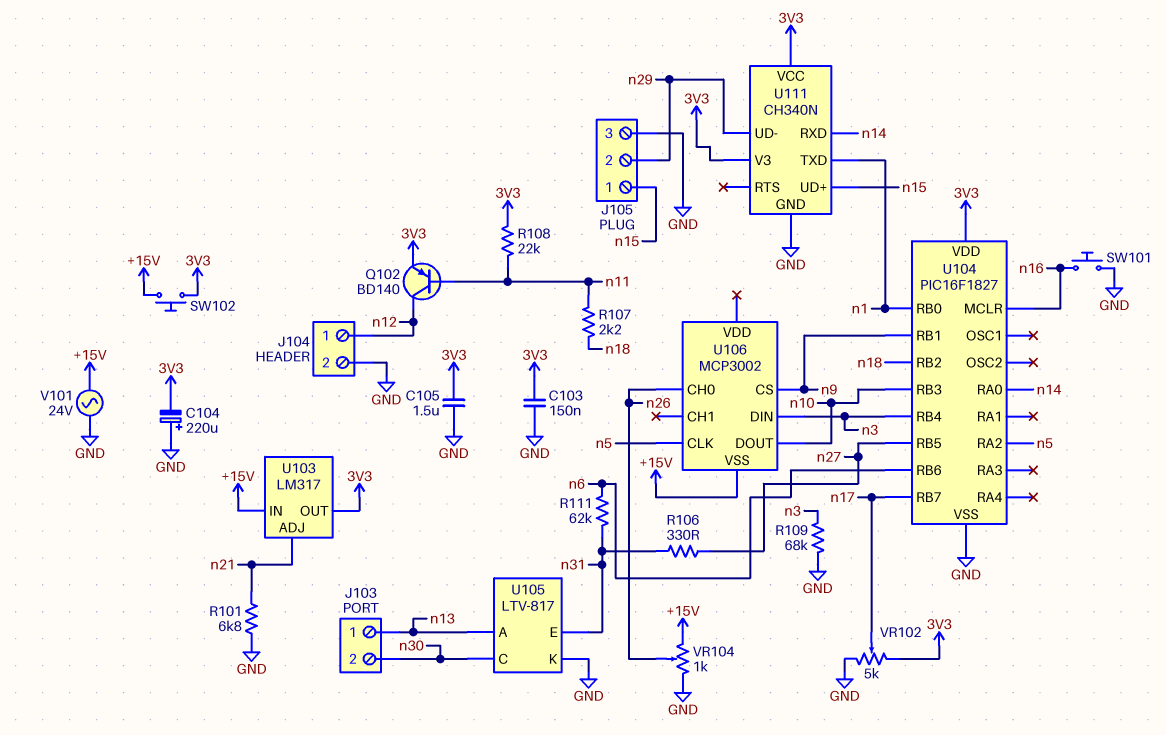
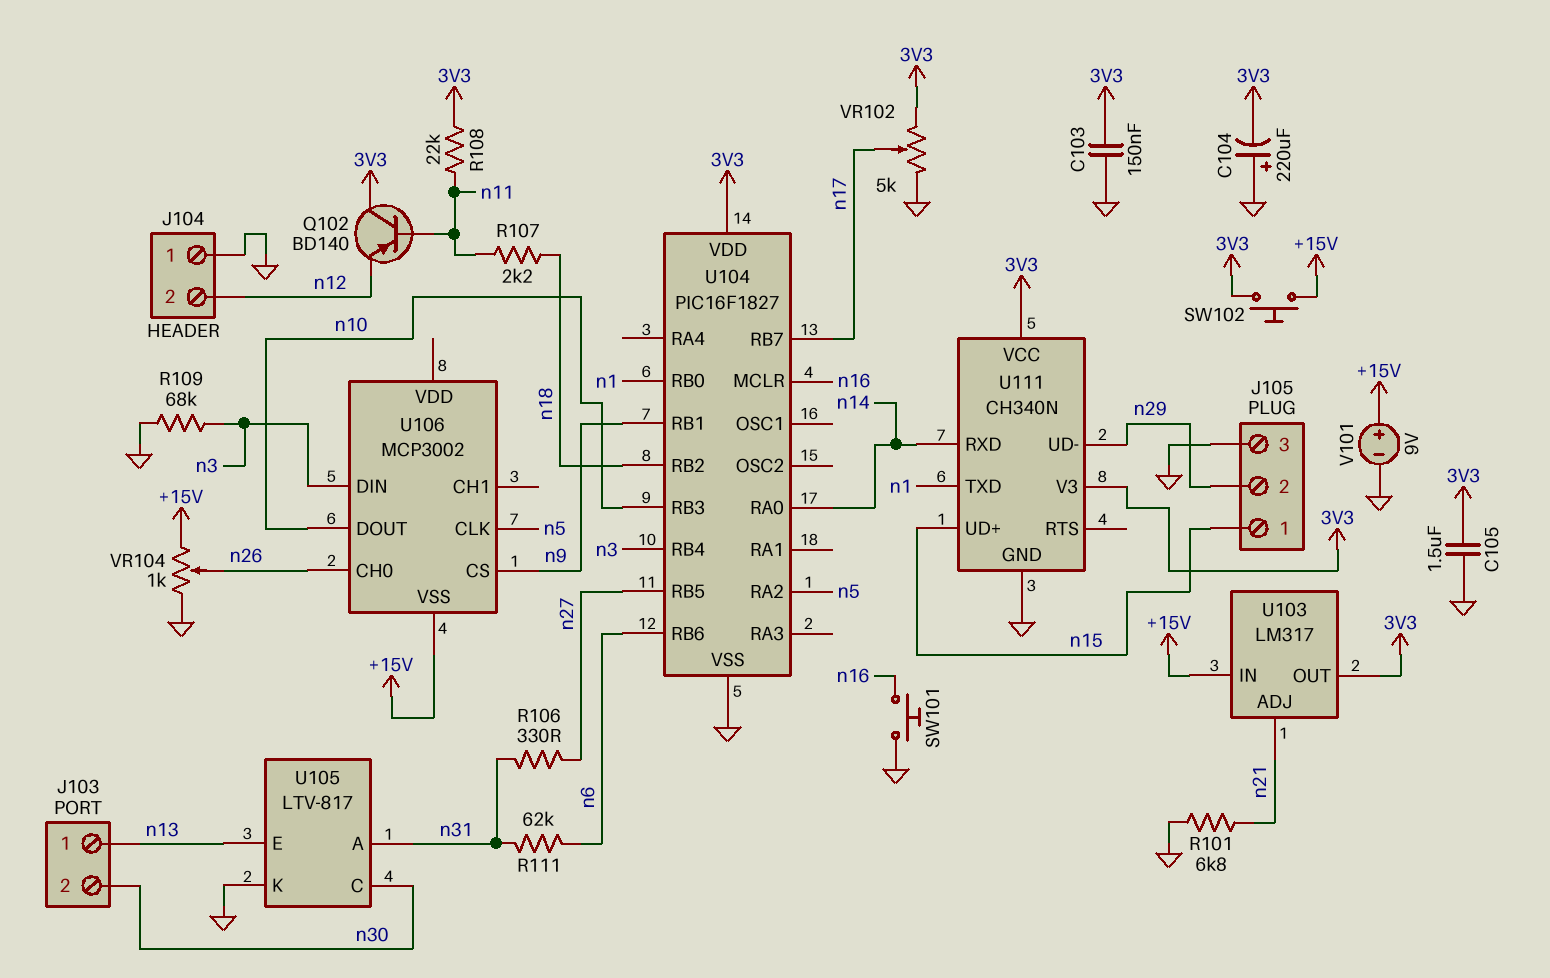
J104 pin 1: n12 -> GND
J104 pin 2: GND -> n12
Q102: PNP BD140 (B n11, C n12, E 3V3) -> PNP BD140 (B n11, C 3V3, E n12)
U105 pin A: n13 -> n31
U105 pin E: n31 -> n13
V101: AC 24V (+15V, GND) -> 9V (plus +15V, minus GND)

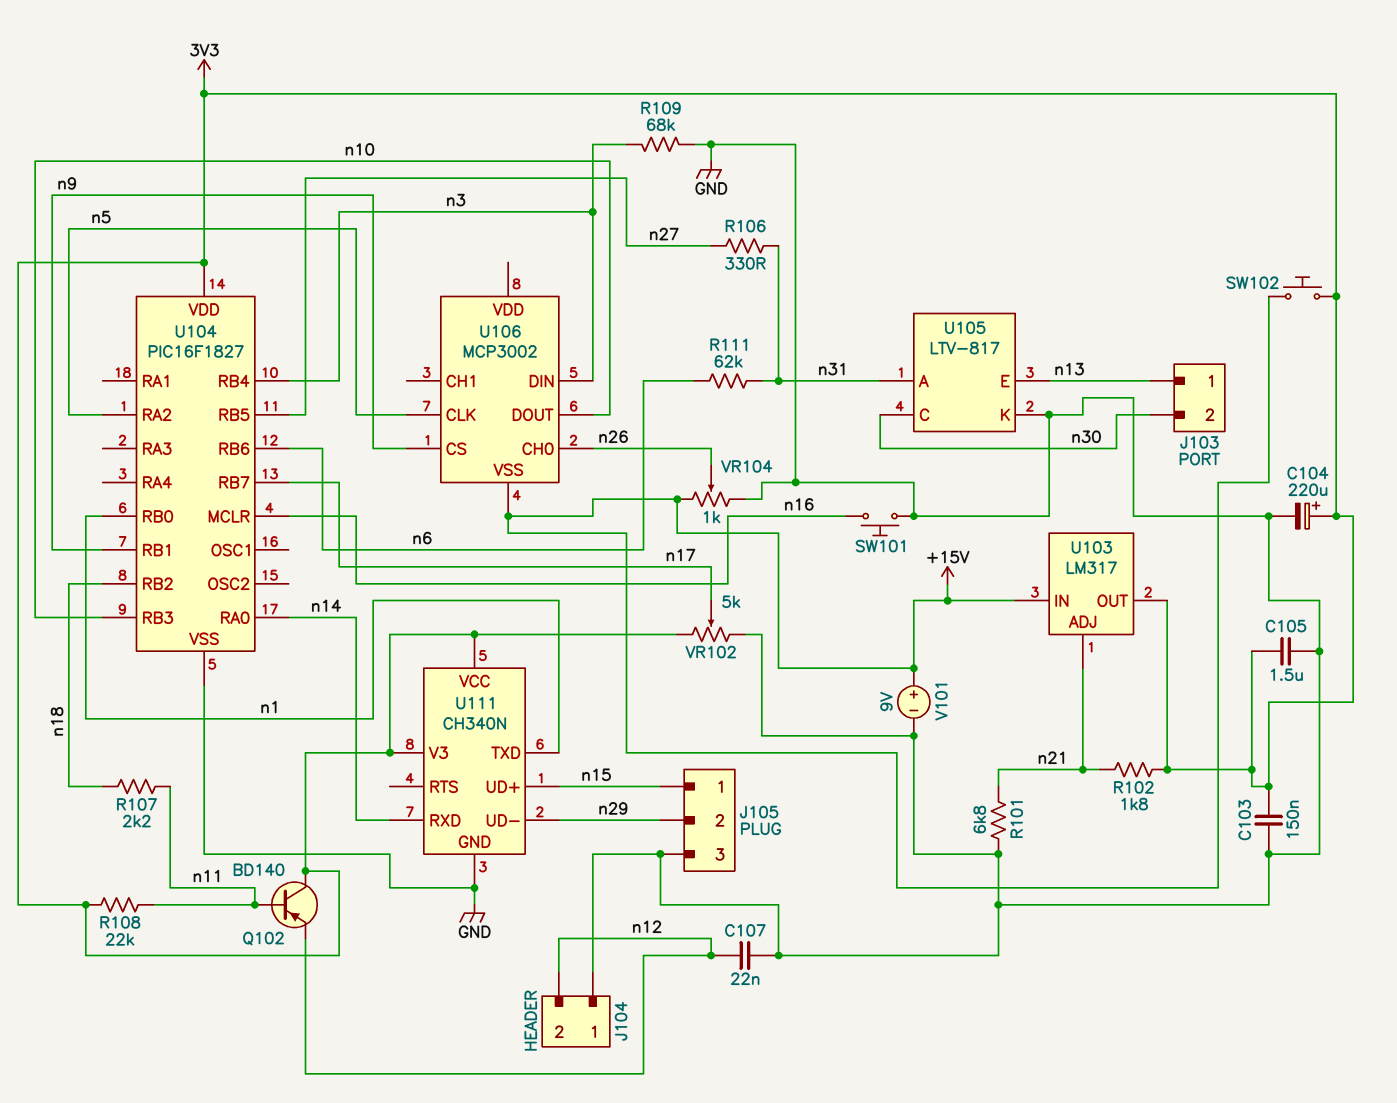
C104: 220uF (plus GND, minus 3V3) -> 220uF (plus 3V3, minus GND)
C107: none -> 22nF (GND, n12)
R102: none -> 1.8k (3V3, n21)

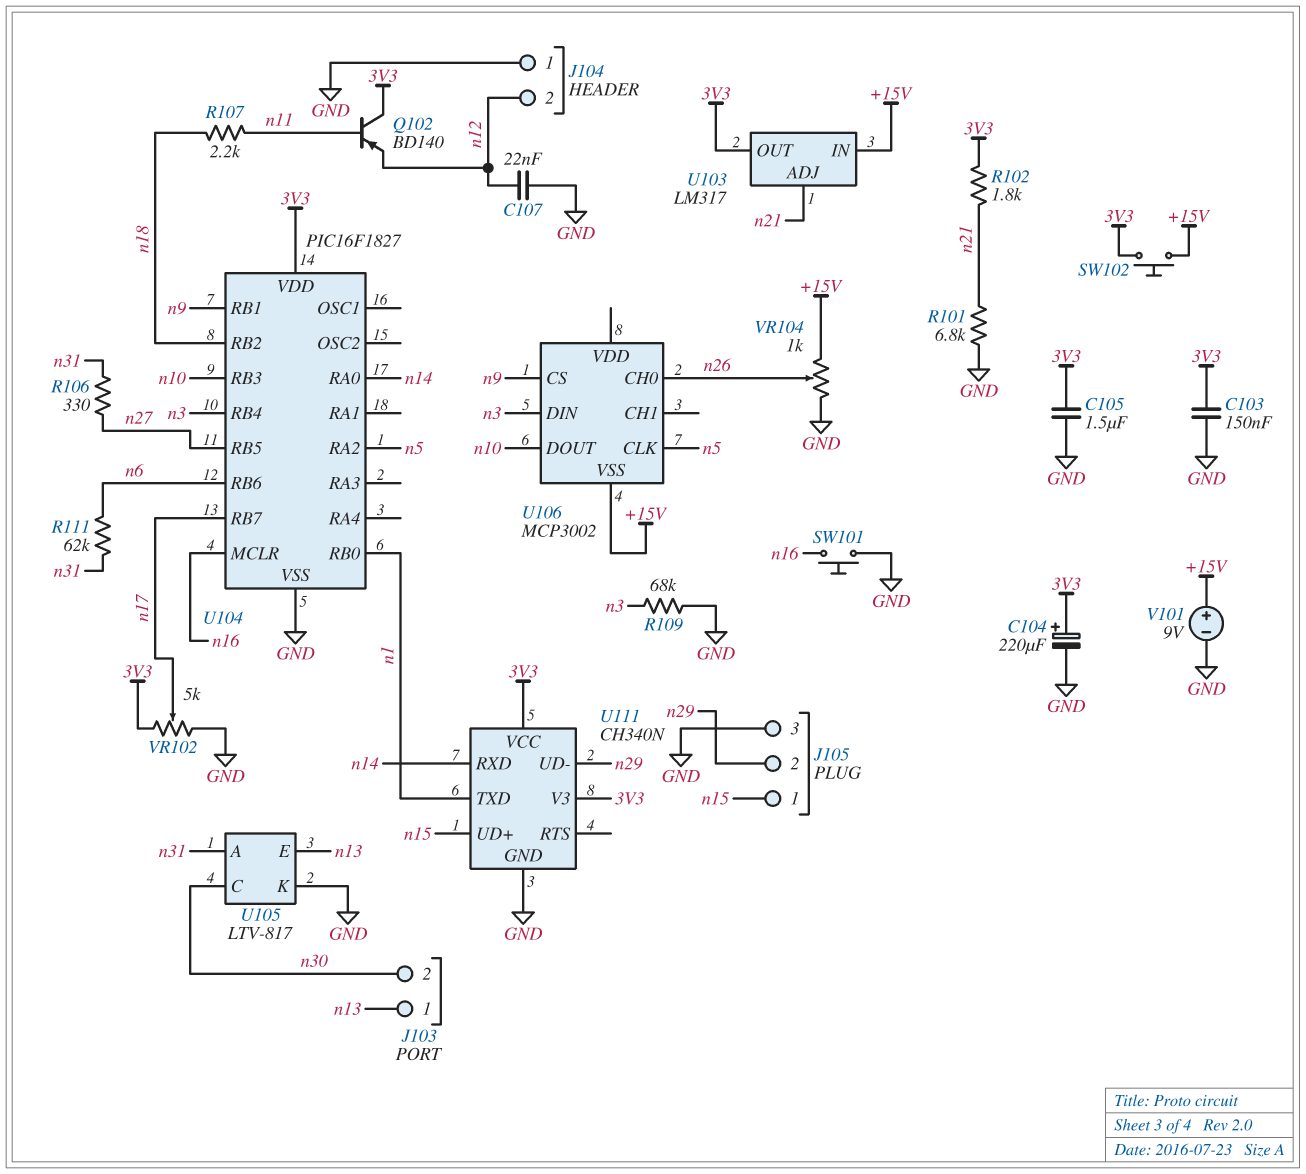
R108: 22k (3V3, n11) -> none

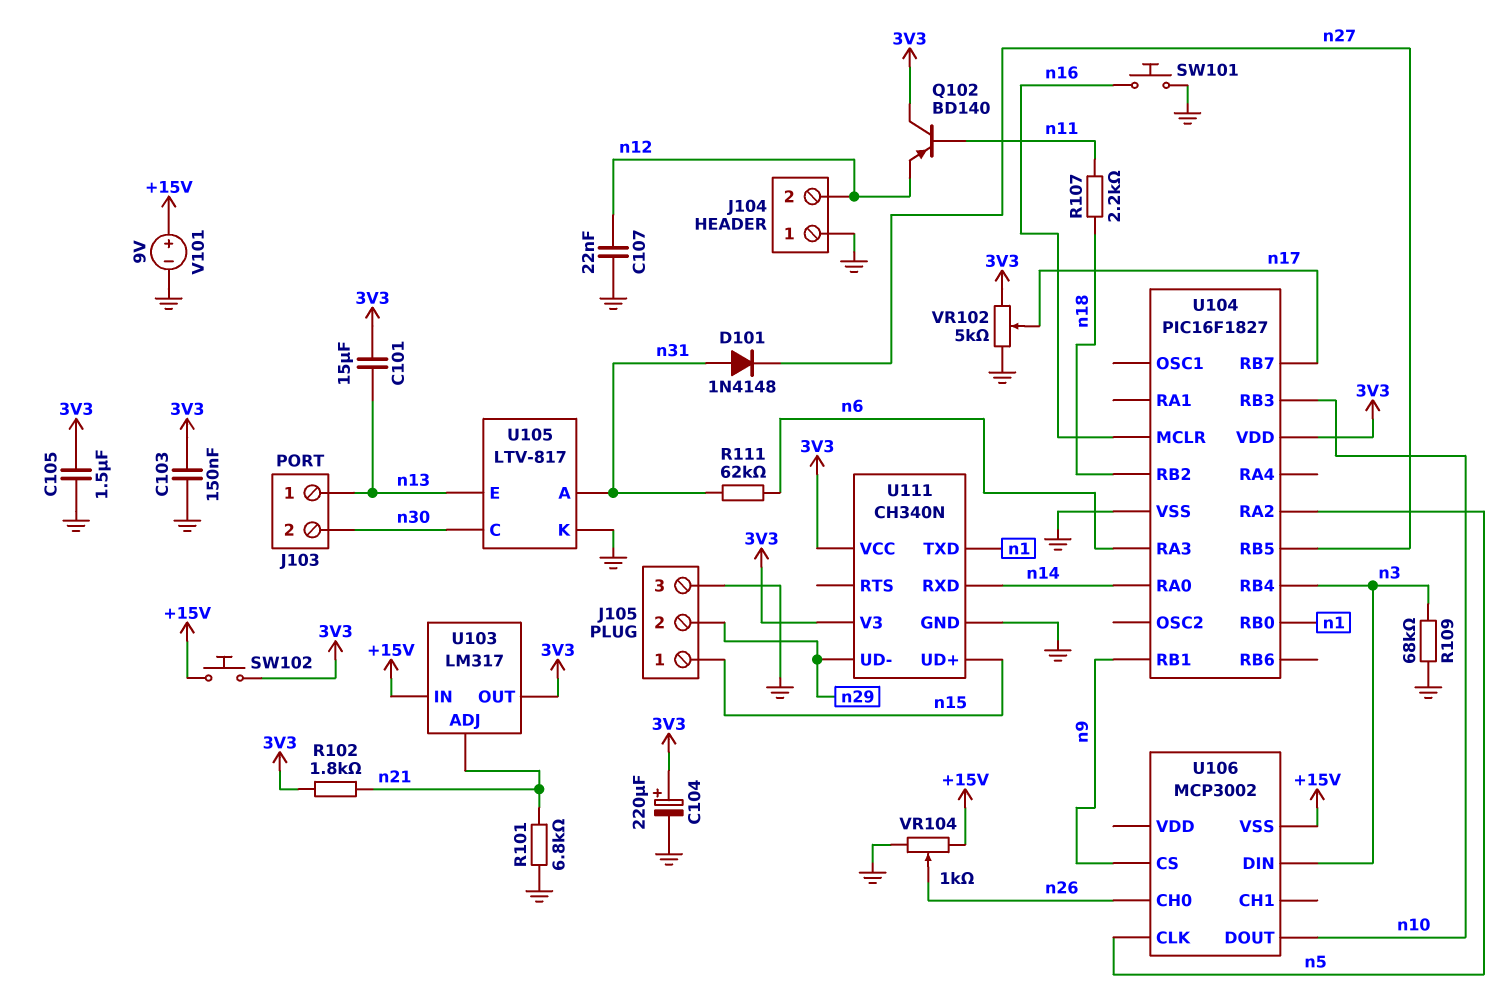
C101: none -> 15uF (3V3, n13)
D101: none -> diode 1N4148 (A n31, K n27)
R106: 330 (n27, n31) -> none
U104 pin RA3: none -> n6
U104 pin RB6: n6 -> none

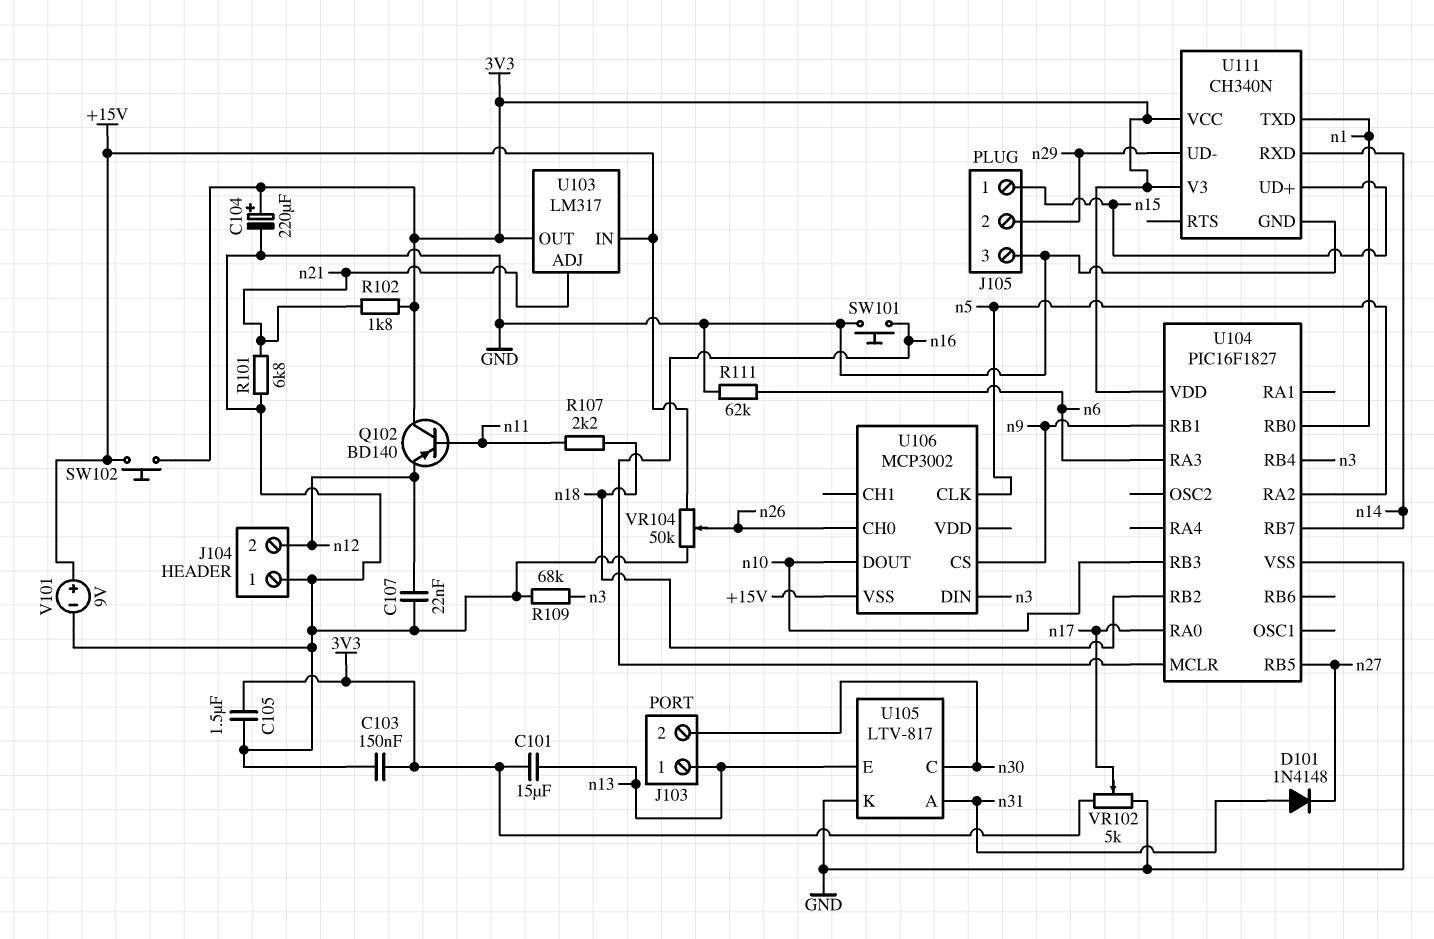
R111: 62k (n6, n31) -> 62k (GND, n6)
U104 pin RA0: n14 -> n17
U104 pin RB7: n17 -> n14
VR104: 1k (+15V, GND, wiper n26) -> 50k (+15V, GND, wiper n26)

